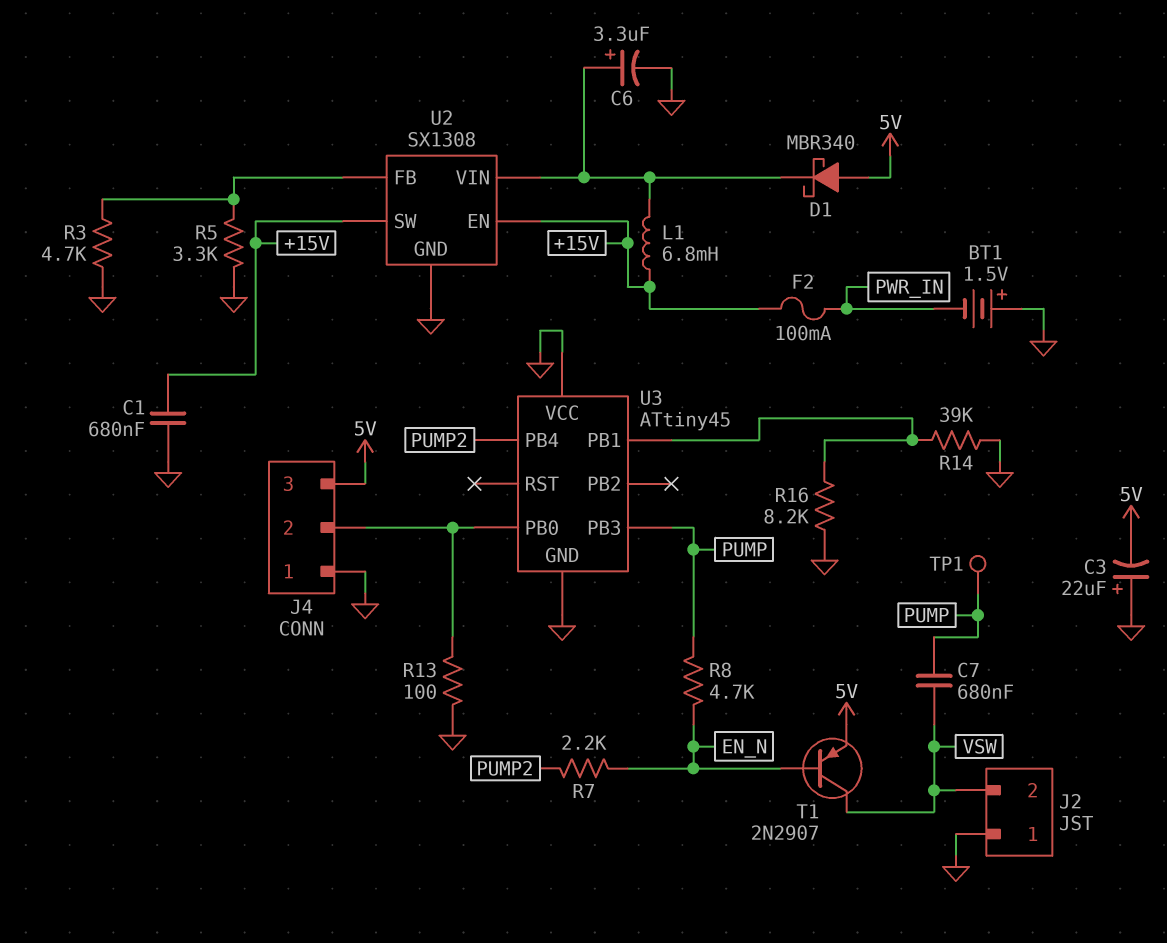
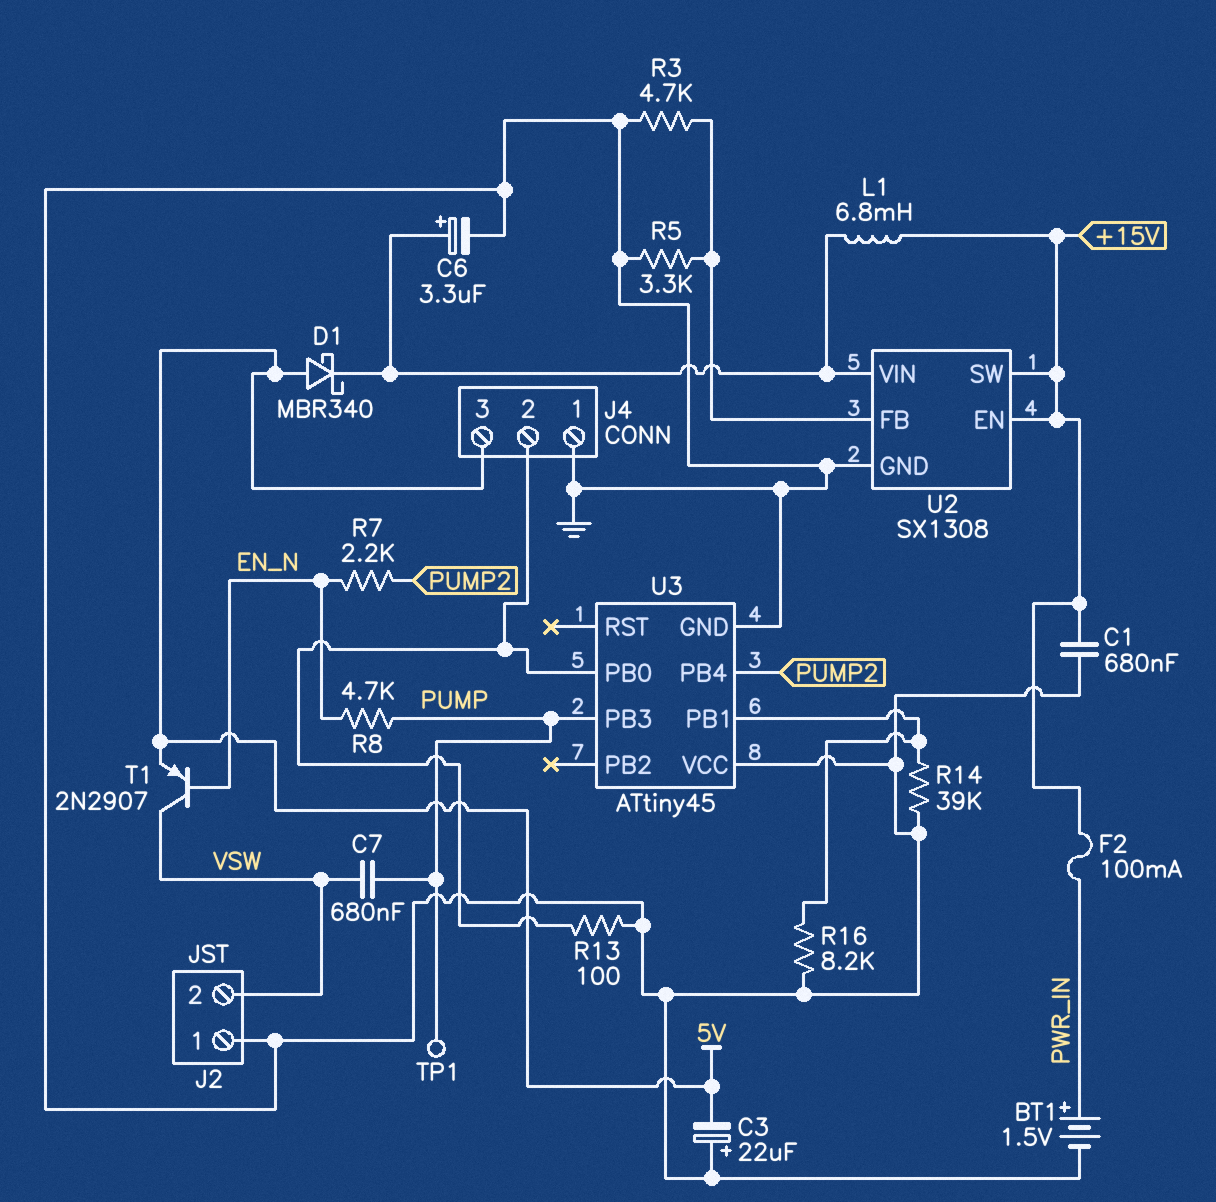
BT1: 1.5V (plus GND, minus PWR_IN) -> 1.5V (plus PWR_IN, minus GND)

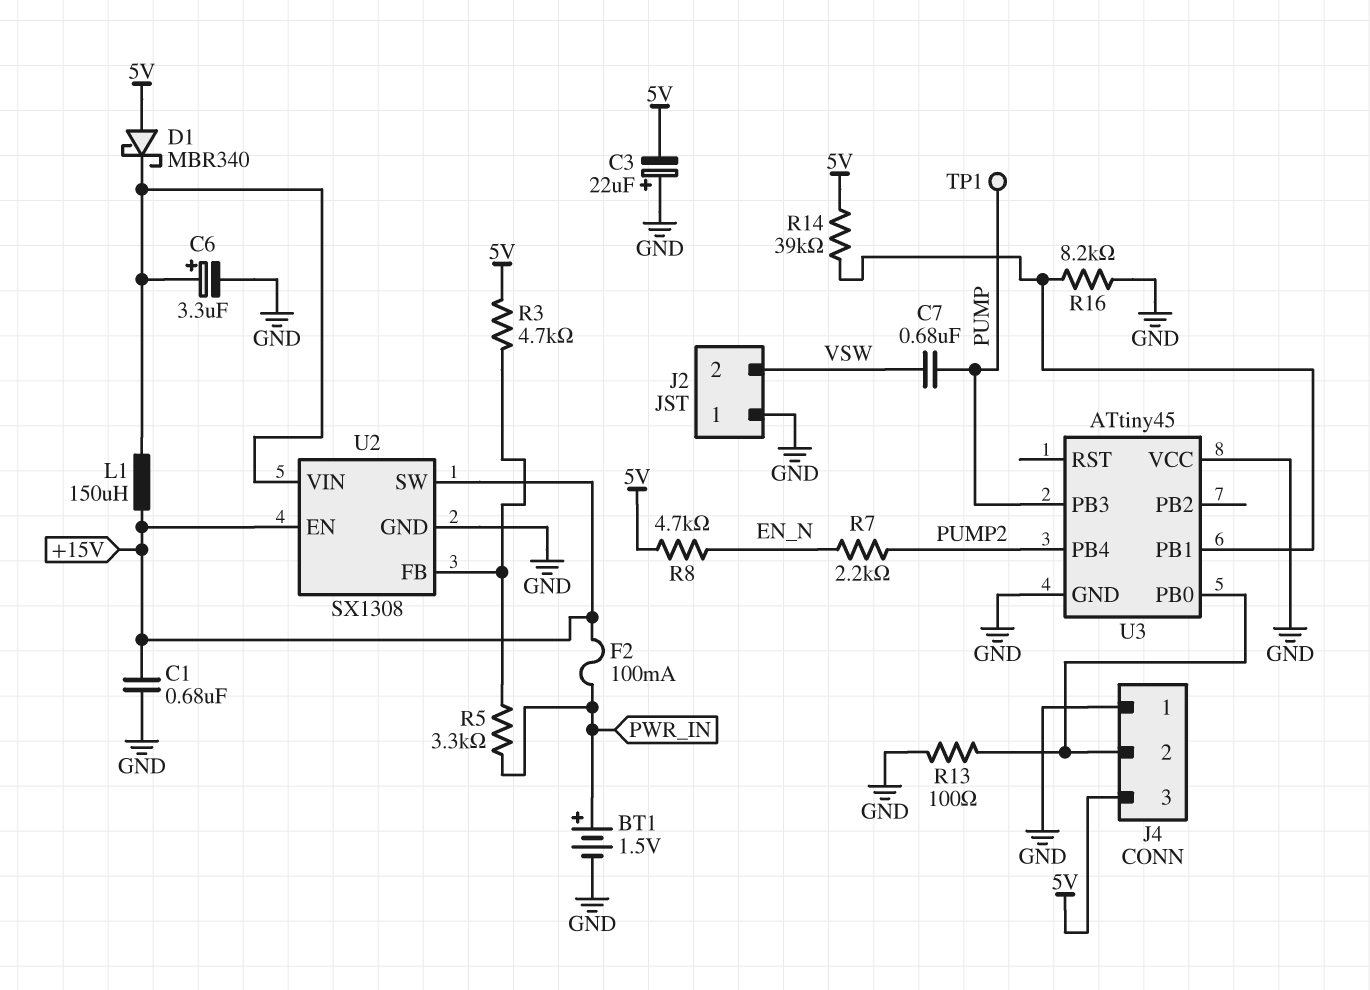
L1: 6.8mH (+15V, U2/VIN) -> 150uH (+15V, U2/VIN)
R3: 4.7k (GND, U2/FB) -> 4.7k (5V, U2/FB)
R5: 3.3k (GND, U2/FB) -> 3.3k (PWR_IN, U2/FB)
R8: 4.7k (EN_N, PUMP) -> 4.7k (5V, EN_N)
R14: 39k (GND, U3/PB1) -> 39k (5V, U3/PB1)
T1: PNP 2N2907 (B EN_N, C VSW, E 5V) -> none

